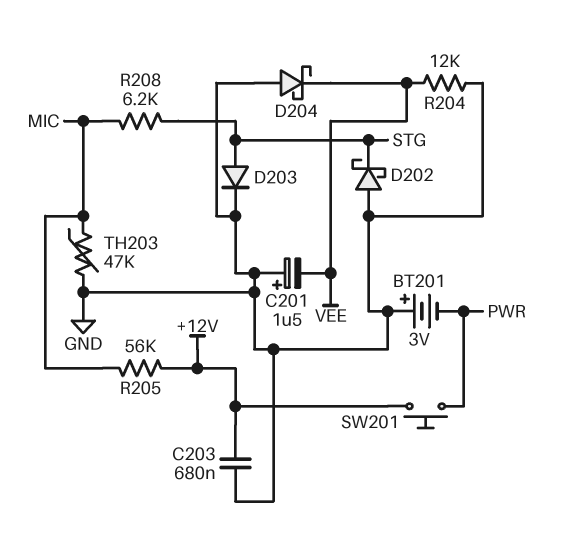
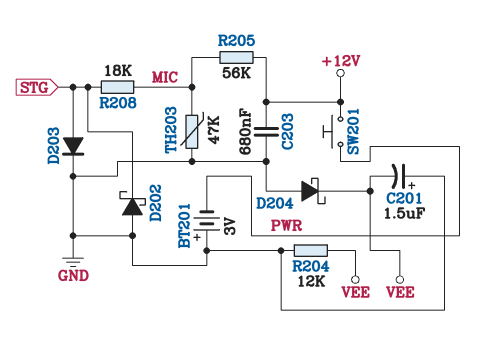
R208: 6.2k (MIC, STG) -> 18k (MIC, STG)

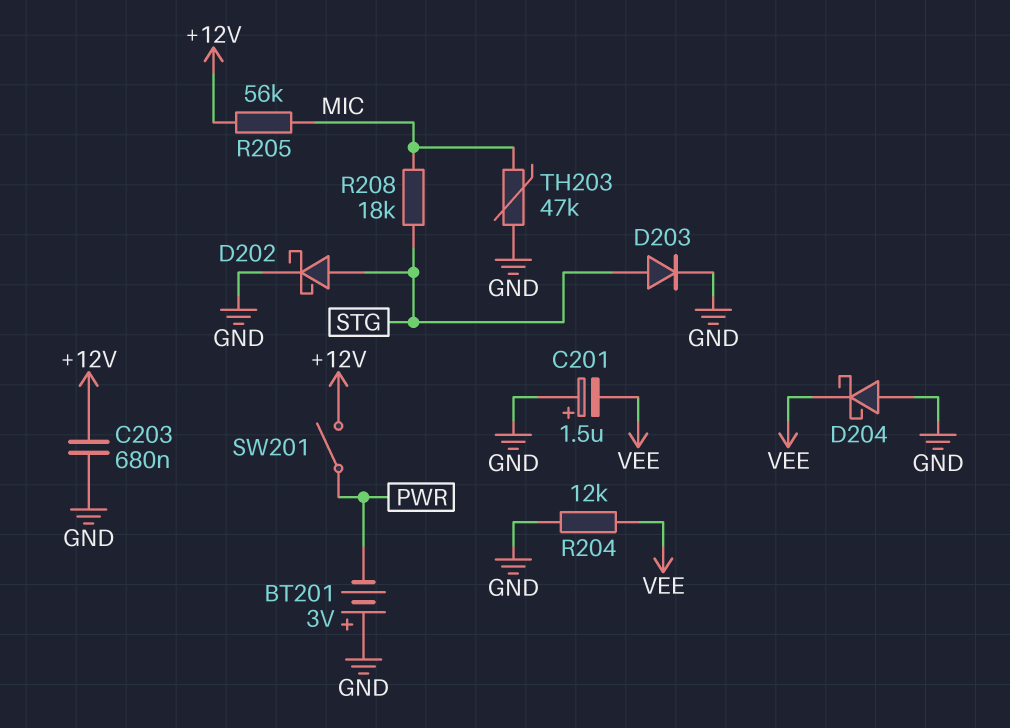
D202: schottky (A GND, K STG) -> schottky (A STG, K GND)
SW201: button (+12V, PWR) -> switch (+12V, PWR)

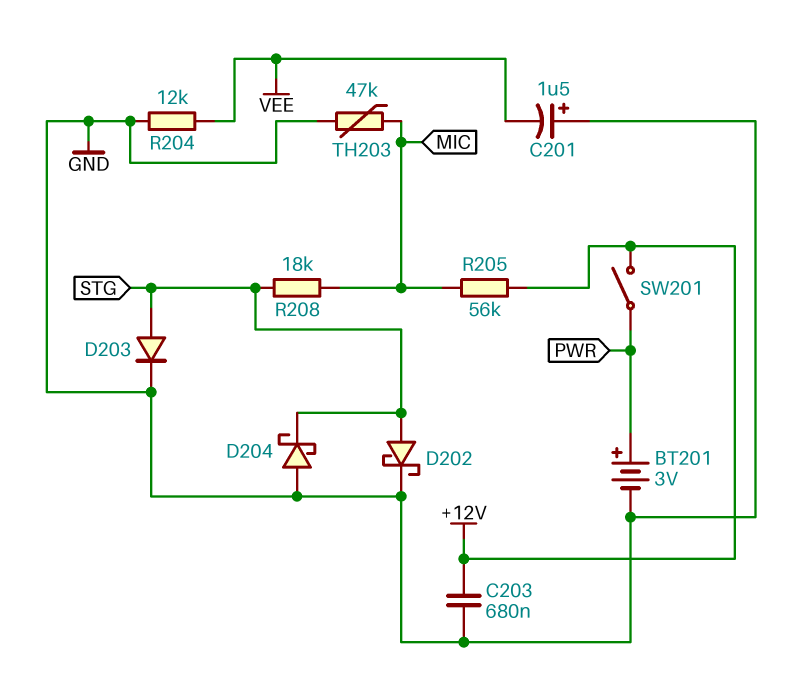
BT201: 3V (plus GND, minus PWR) -> 3V (plus PWR, minus GND)
D204: schottky (A GND, K VEE) -> schottky (A GND, K STG)

